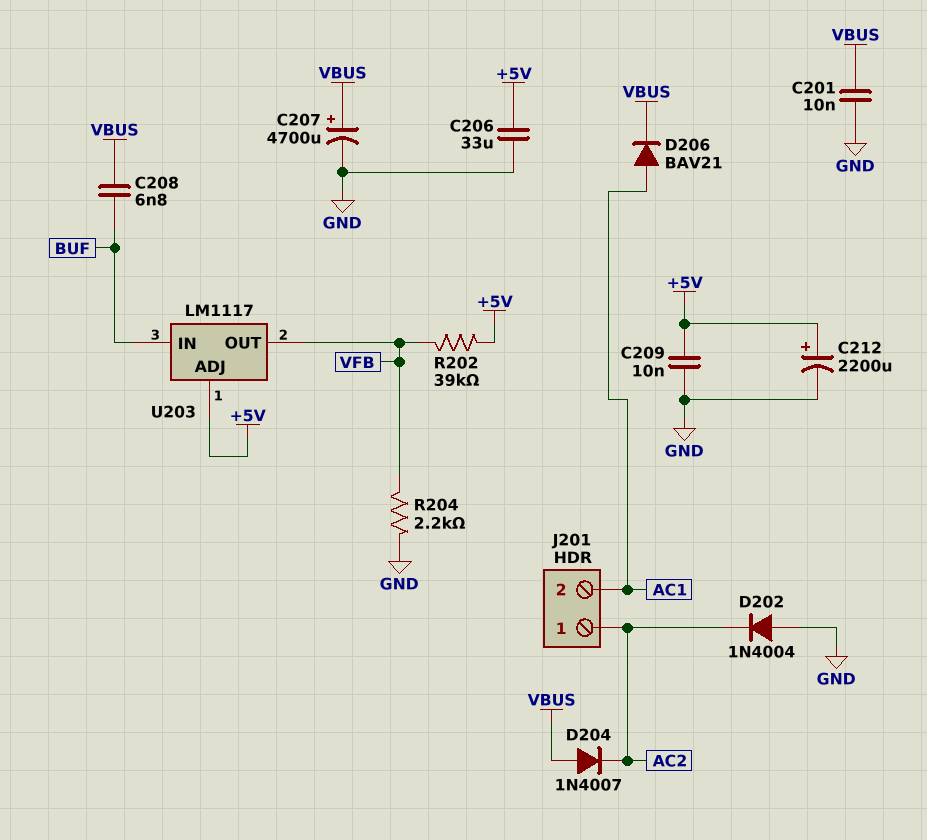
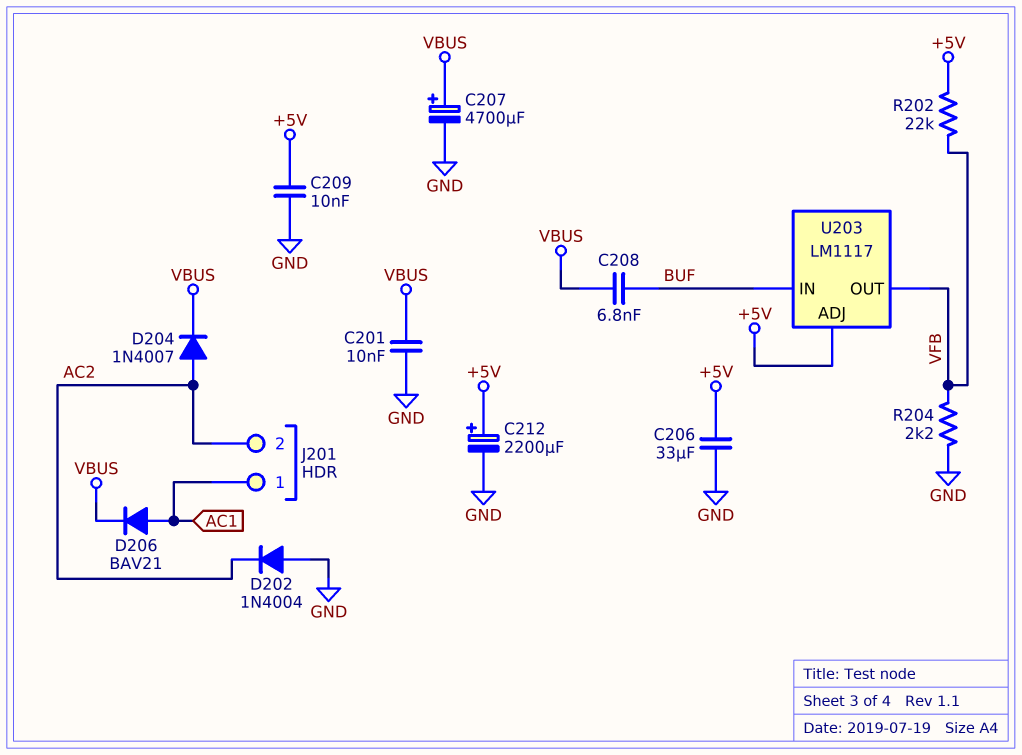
D204: diode 1N4007 (A VBUS, K AC2) -> diode 1N4007 (A AC2, K VBUS)
J201 pin 1: AC2 -> AC1
J201 pin 2: AC1 -> AC2
R202: 39k (+5V, VFB) -> 22k (+5V, VFB)

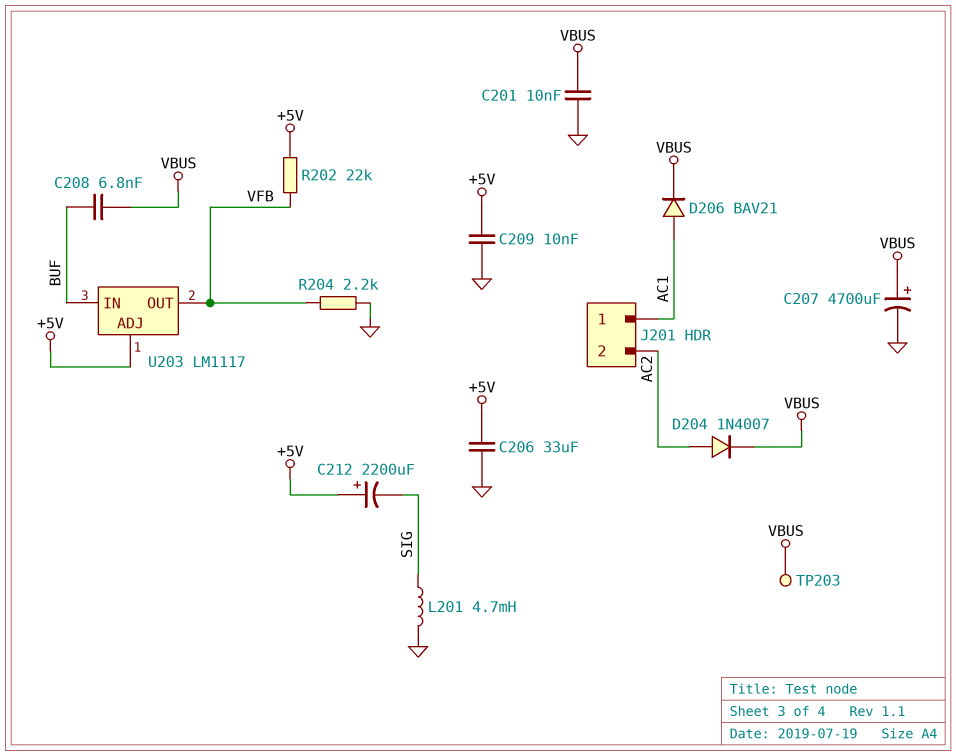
C212: 2200uF (plus +5V, minus GND) -> 2200uF (plus +5V, minus SIG)
D202: diode 1N4004 (A GND, K AC2) -> none
L201: none -> 4.7mH (GND, SIG)
TP203: none -> test point (VBUS)

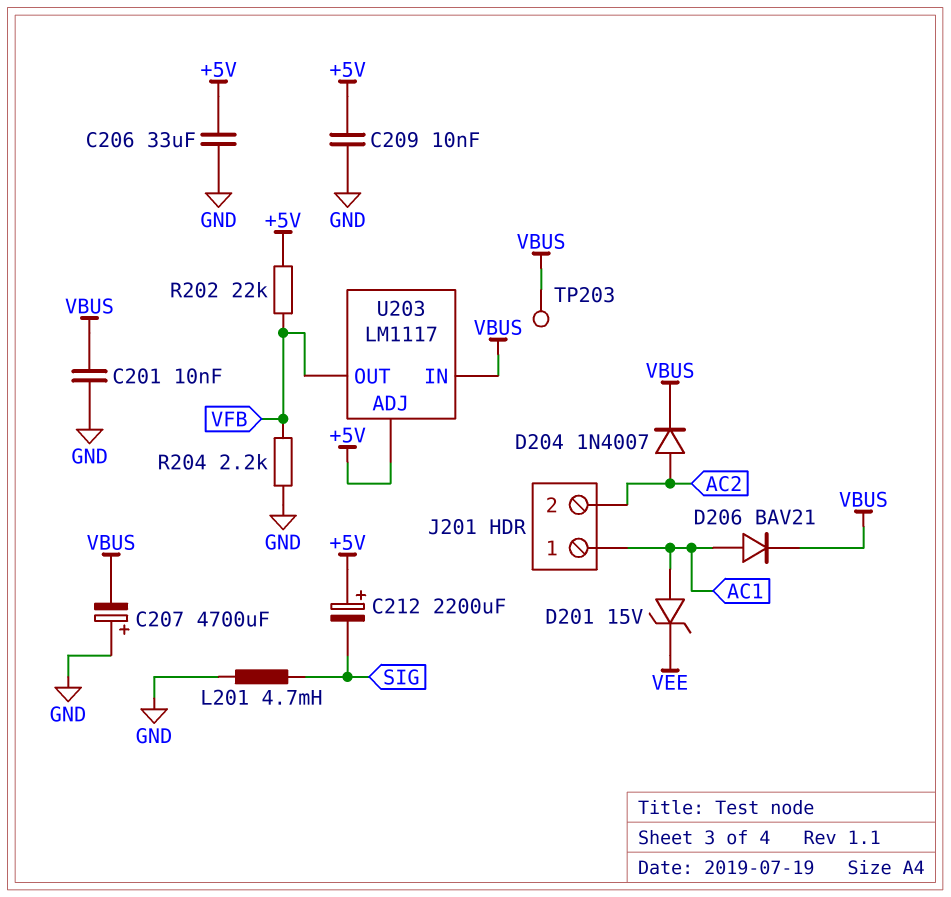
C207: 4700uF (plus VBUS, minus GND) -> 4700uF (plus GND, minus VBUS)
C208: 6.8nF (BUF, VBUS) -> none
D201: none -> zener 15V (A AC1, K VEE)
U203 pin IN: BUF -> VBUS

